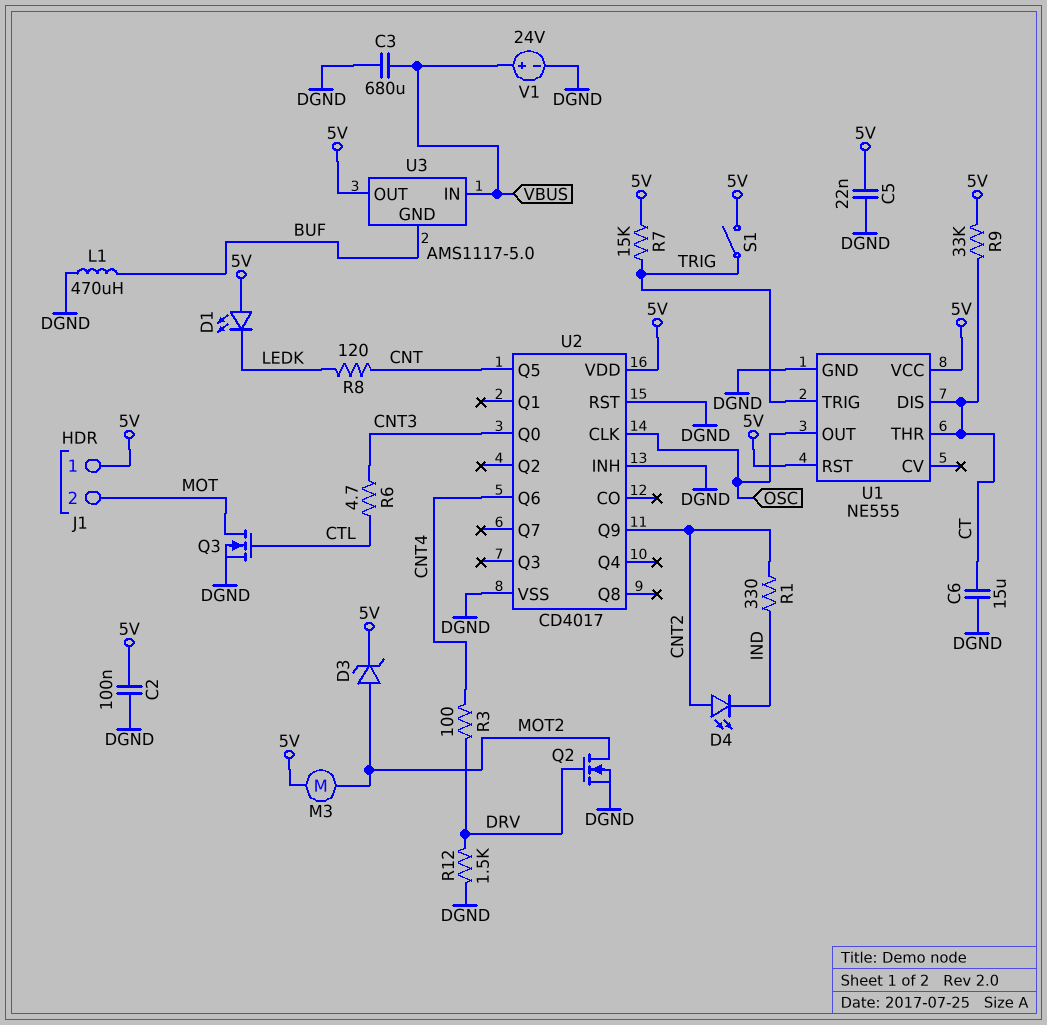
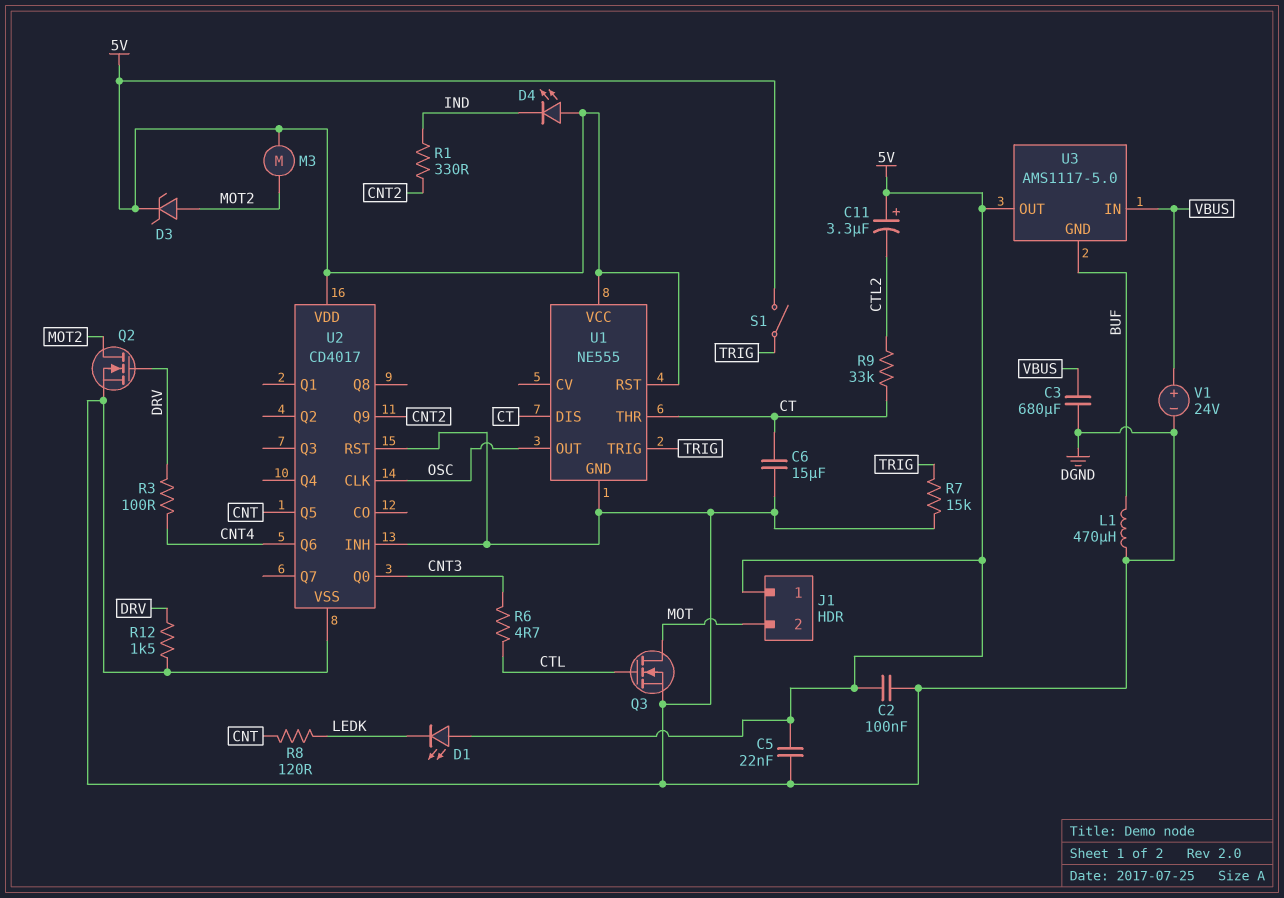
C11: none -> 3.3uF (plus 5V, minus CTL2)
D4: LED (A CNT2, K IND) -> LED (A 5V, K IND)
R7: 15k (5V, TRIG) -> 15k (DGND, TRIG)
R9: 33k (5V, CT) -> 33k (CT, CTL2)

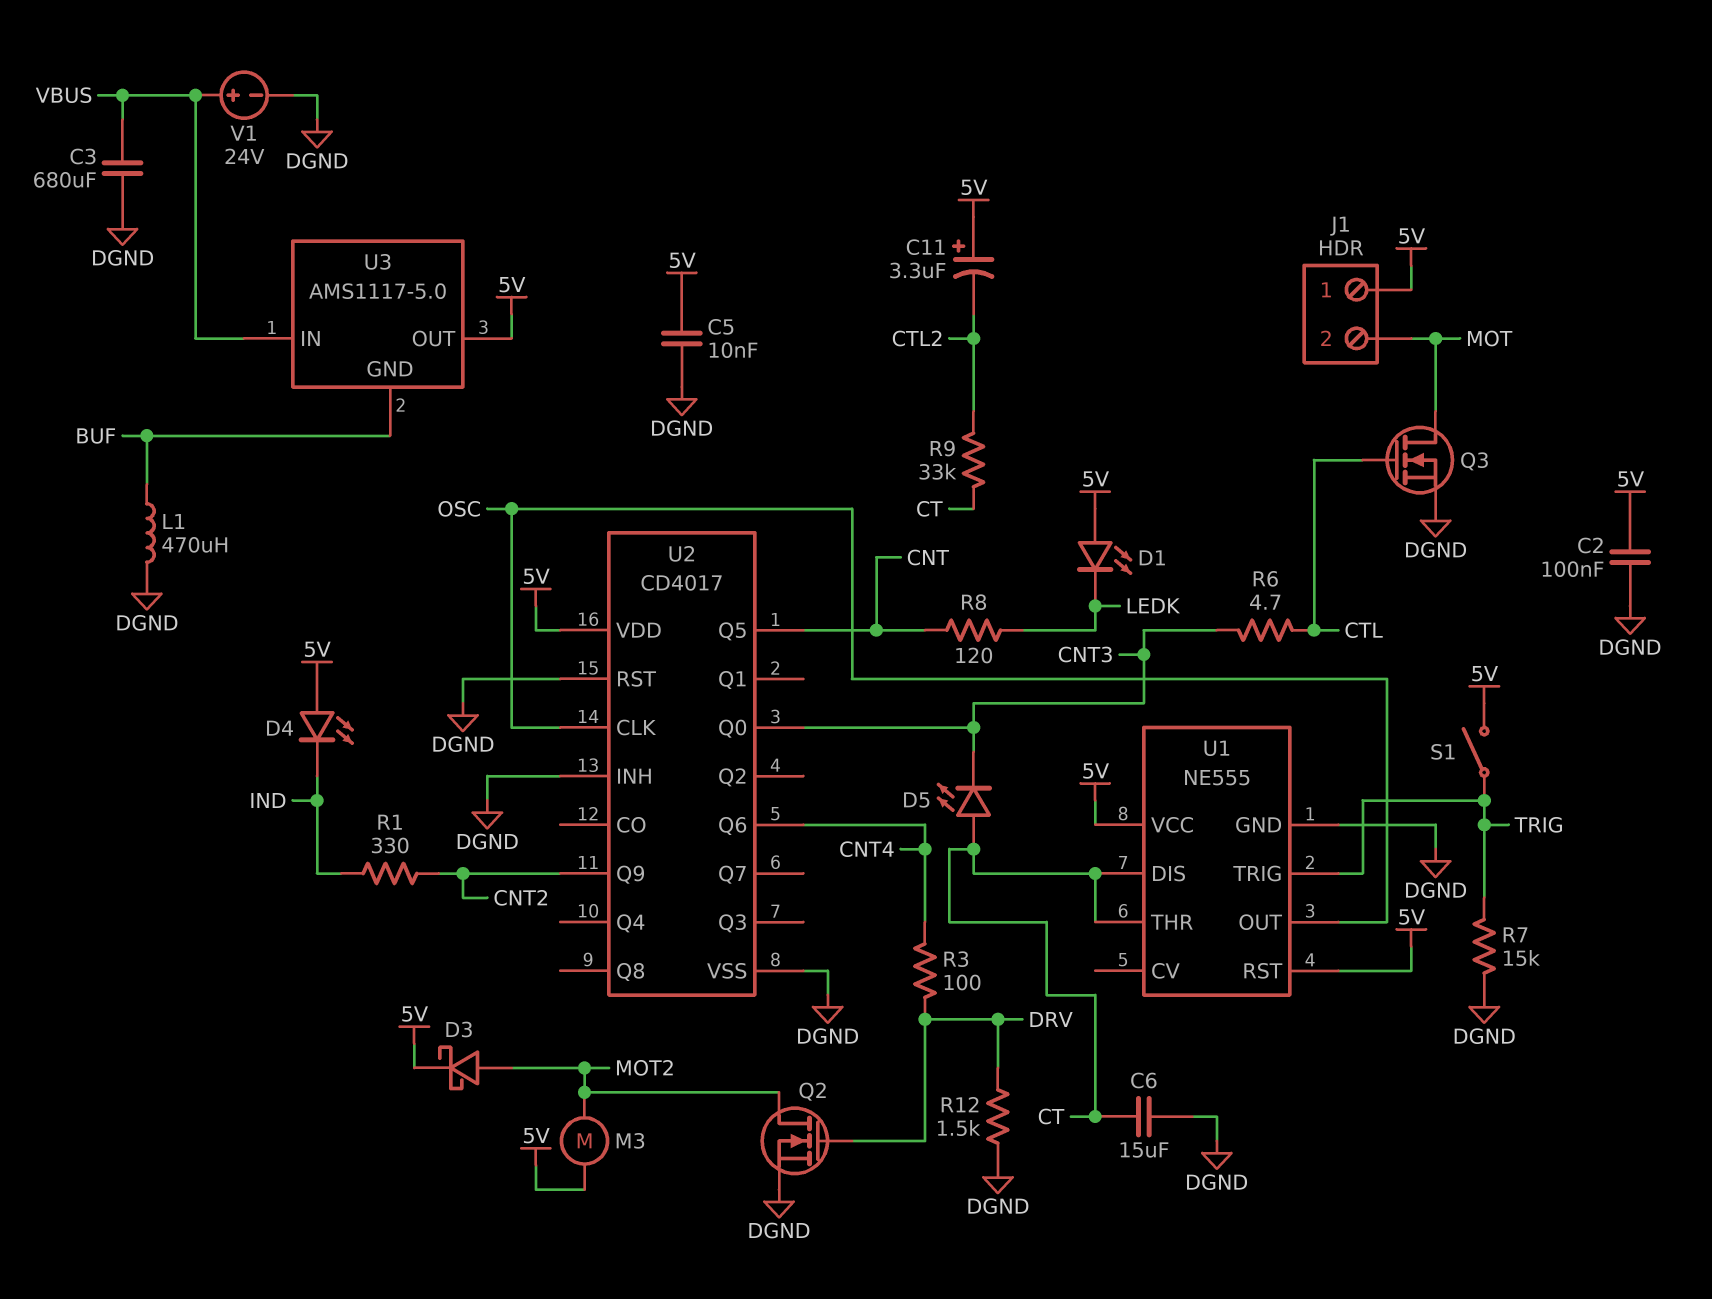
C5: 22nF (5V, DGND) -> 10nF (5V, DGND)
D3: zener (A MOT2, K 5V) -> schottky (A MOT2, K 5V)
D5: none -> LED (A CT, K CNT3)

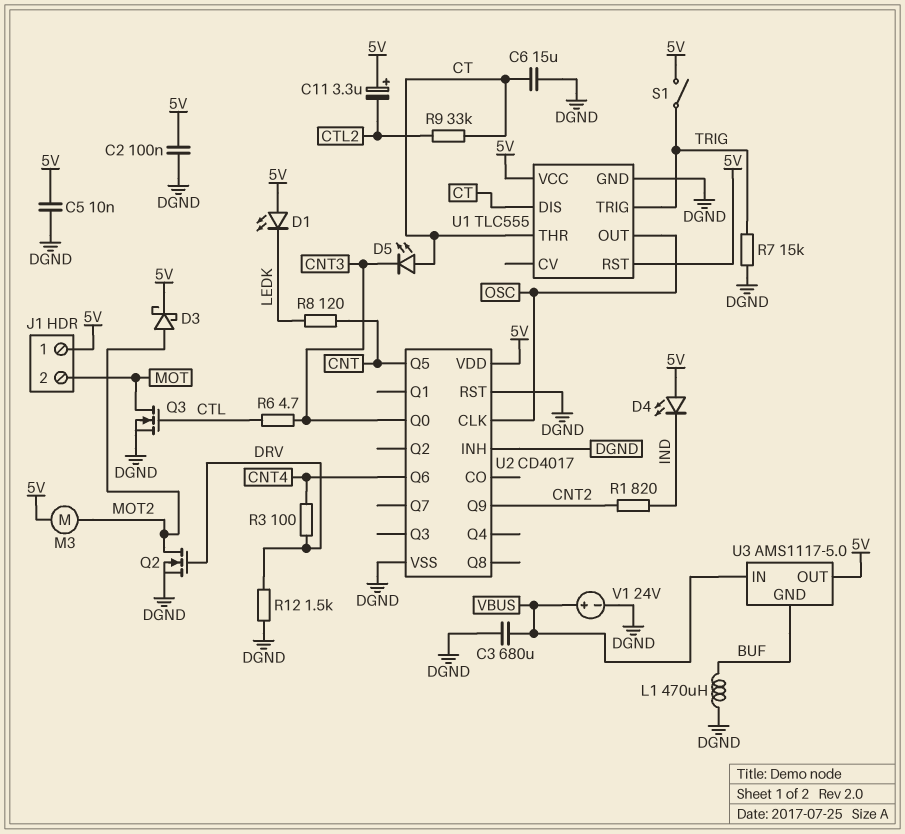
R1: 330 (CNT2, IND) -> 820 (CNT2, IND)
U1: NE555 -> TLC555

